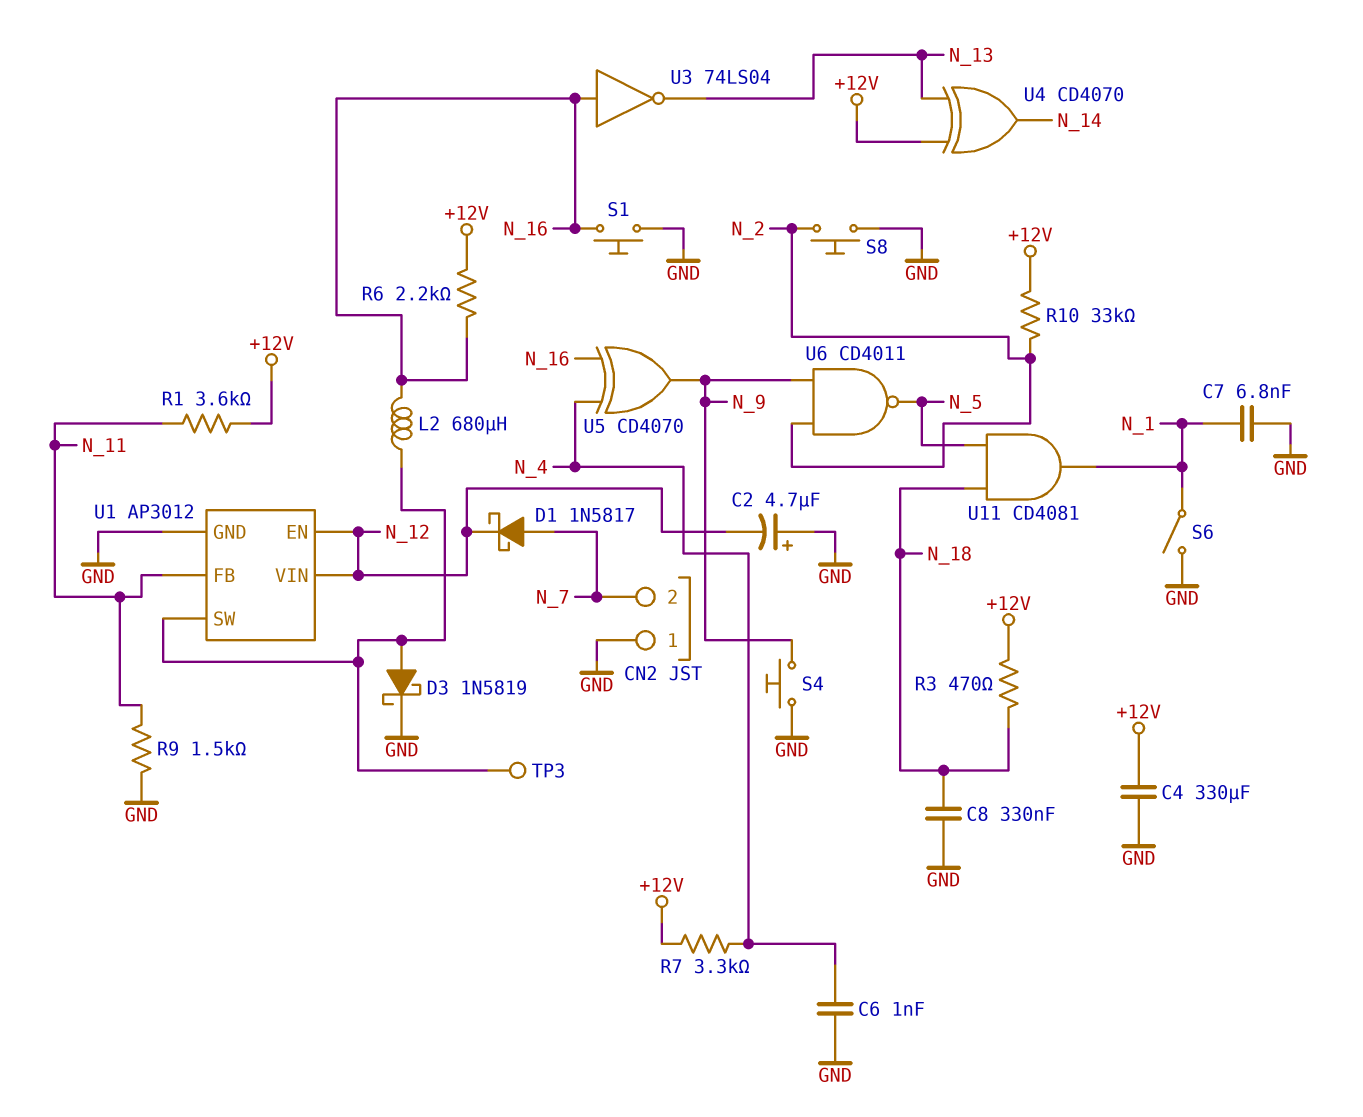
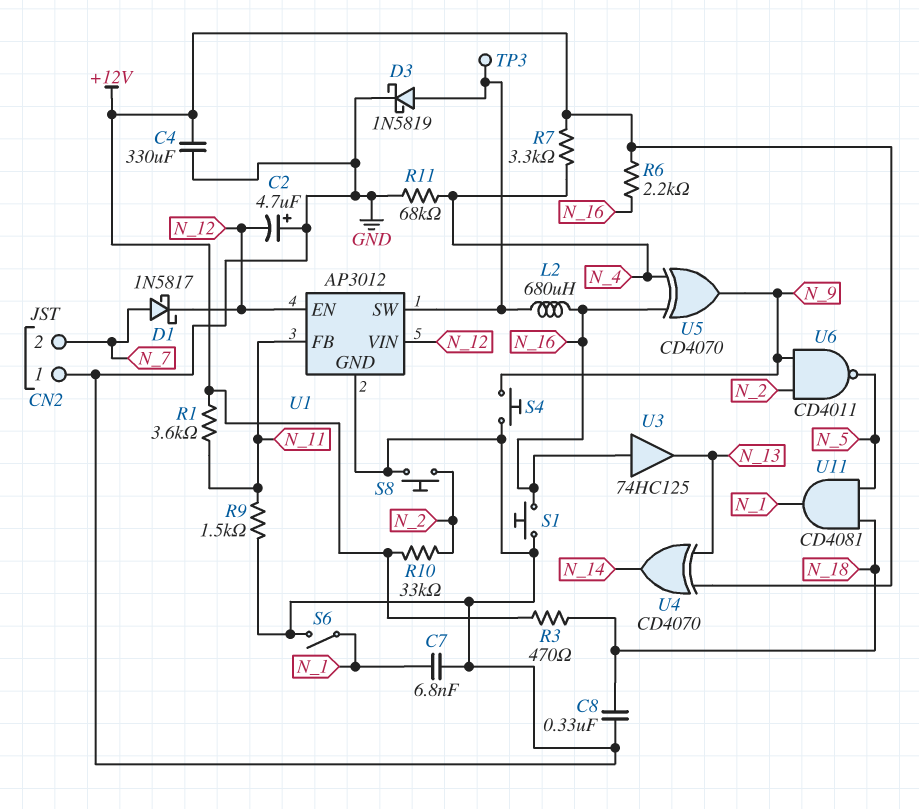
C6: 1nF (GND, N_4) -> none
R11: none -> 68k (GND, N_4)
U3: NOT 74LS04 (in N_16, out N_13) -> buffer 74HC125 (in N_16, out N_13)

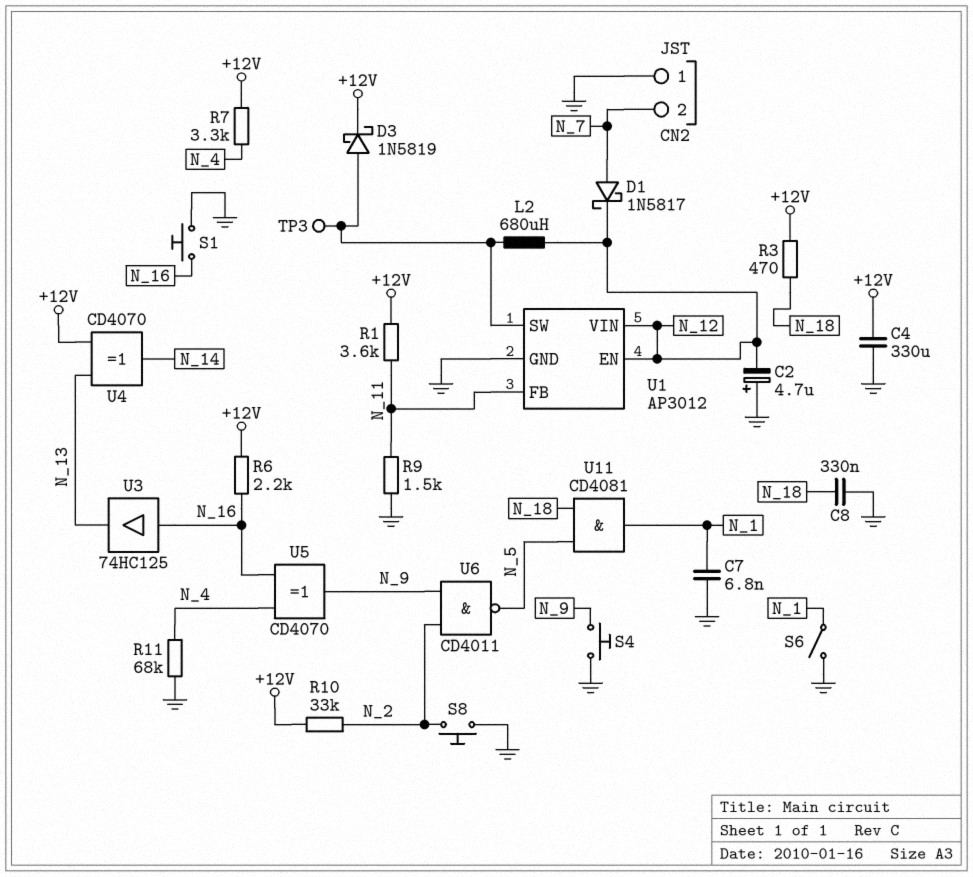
D3: schottky 1N5819 (A U1/SW, K GND) -> schottky 1N5819 (A U1/SW, K +12V)
L2: 680uH (N_16, U1/SW) -> 680uH (N_12, U1/SW)

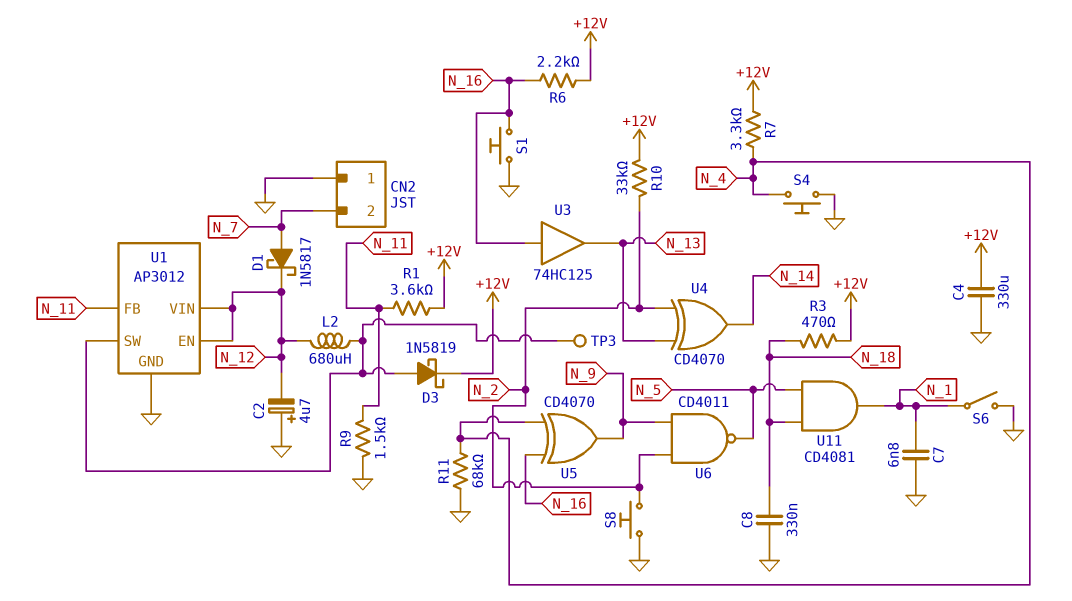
S4: button (GND, N_9) -> button (GND, N_4)
U4: XOR CD4070 (in +12V, in N_13, out N_14) -> XOR CD4070 (in N_2, in N_13, out N_14)

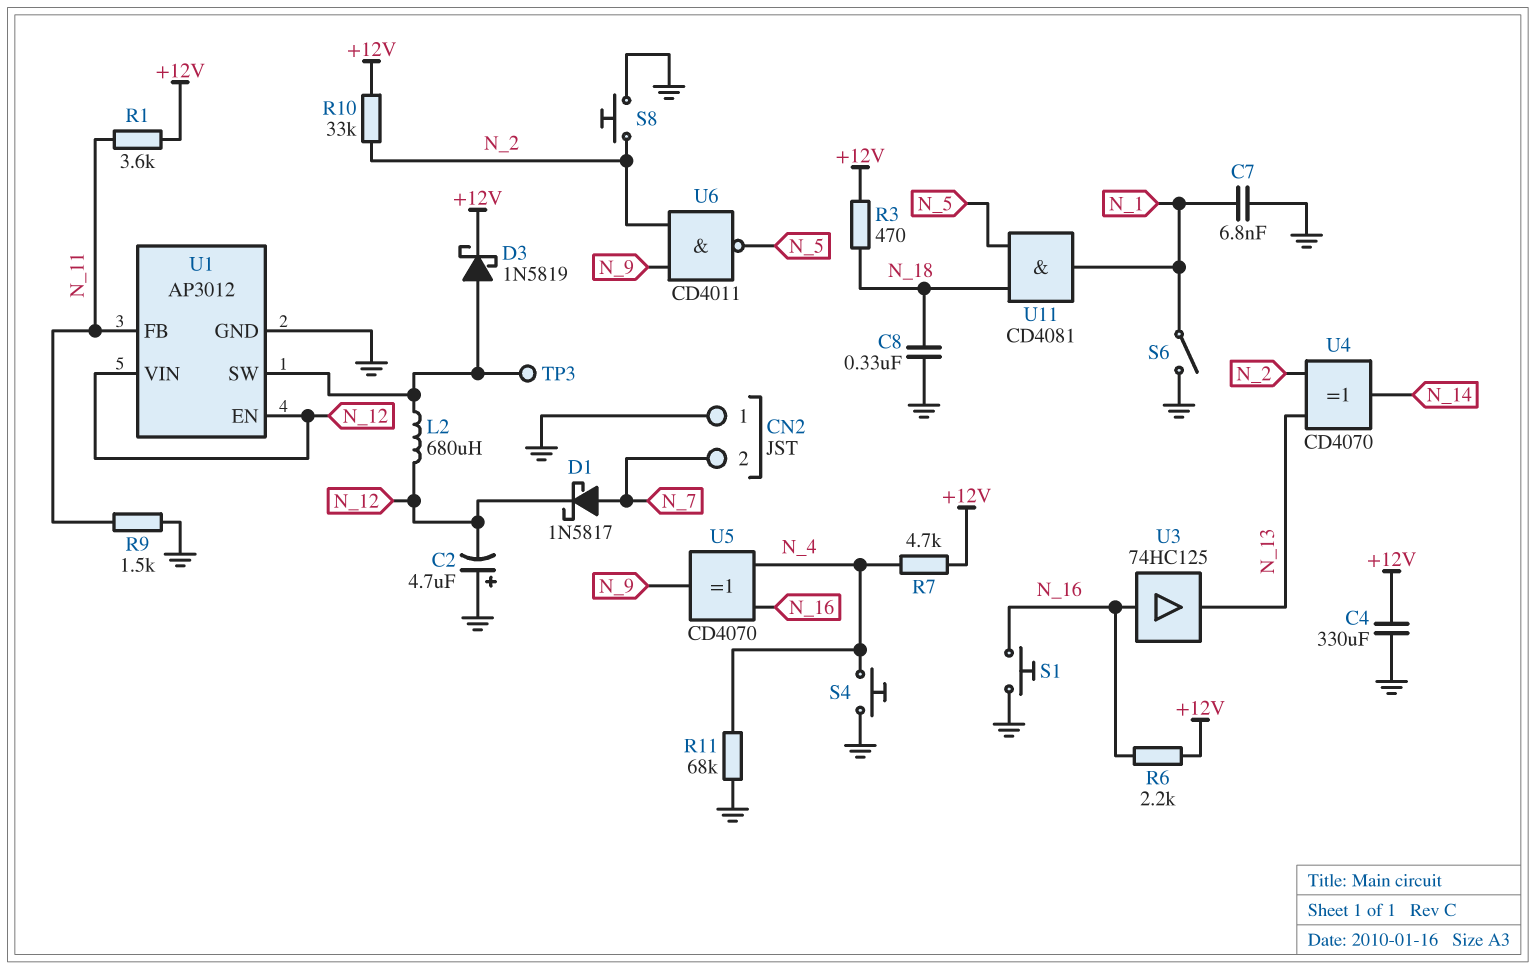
R7: 3.3k (+12V, N_4) -> 4.7k (+12V, N_4)

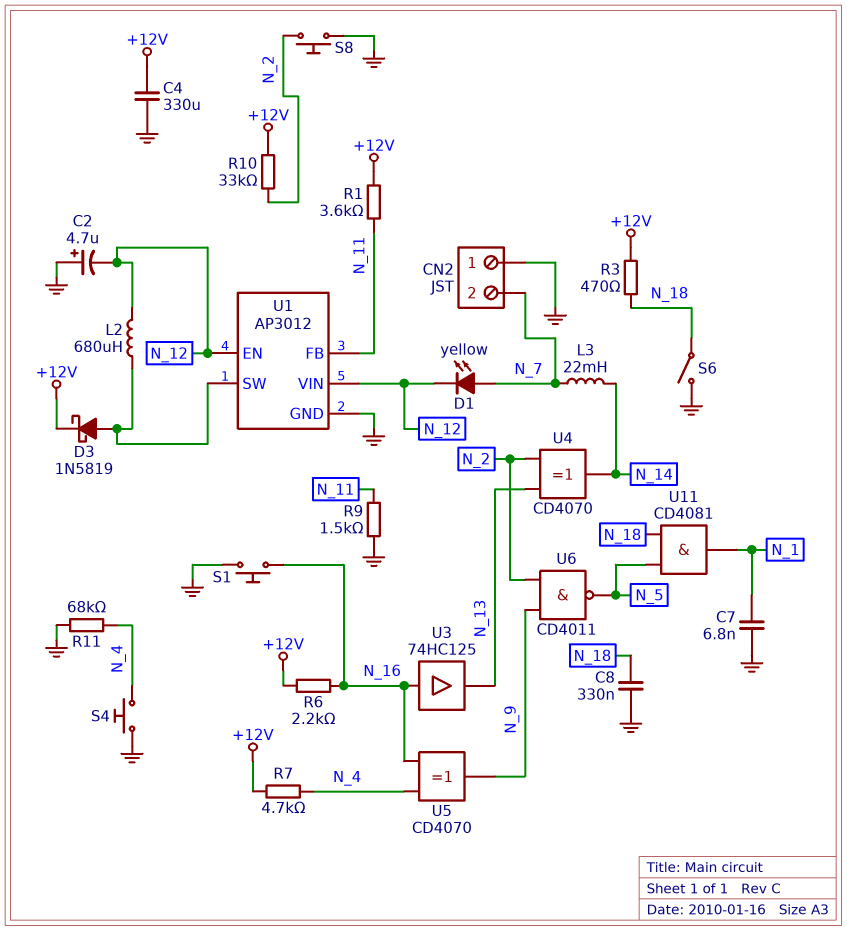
D1: schottky 1N5817 (A N_7, K N_12) -> LED yellow (A N_7, K N_12)
L3: none -> 22mH (N_7, N_14)
S6: switch (GND, N_1) -> switch (GND, N_18)
TP3: test point (U1/SW) -> none

